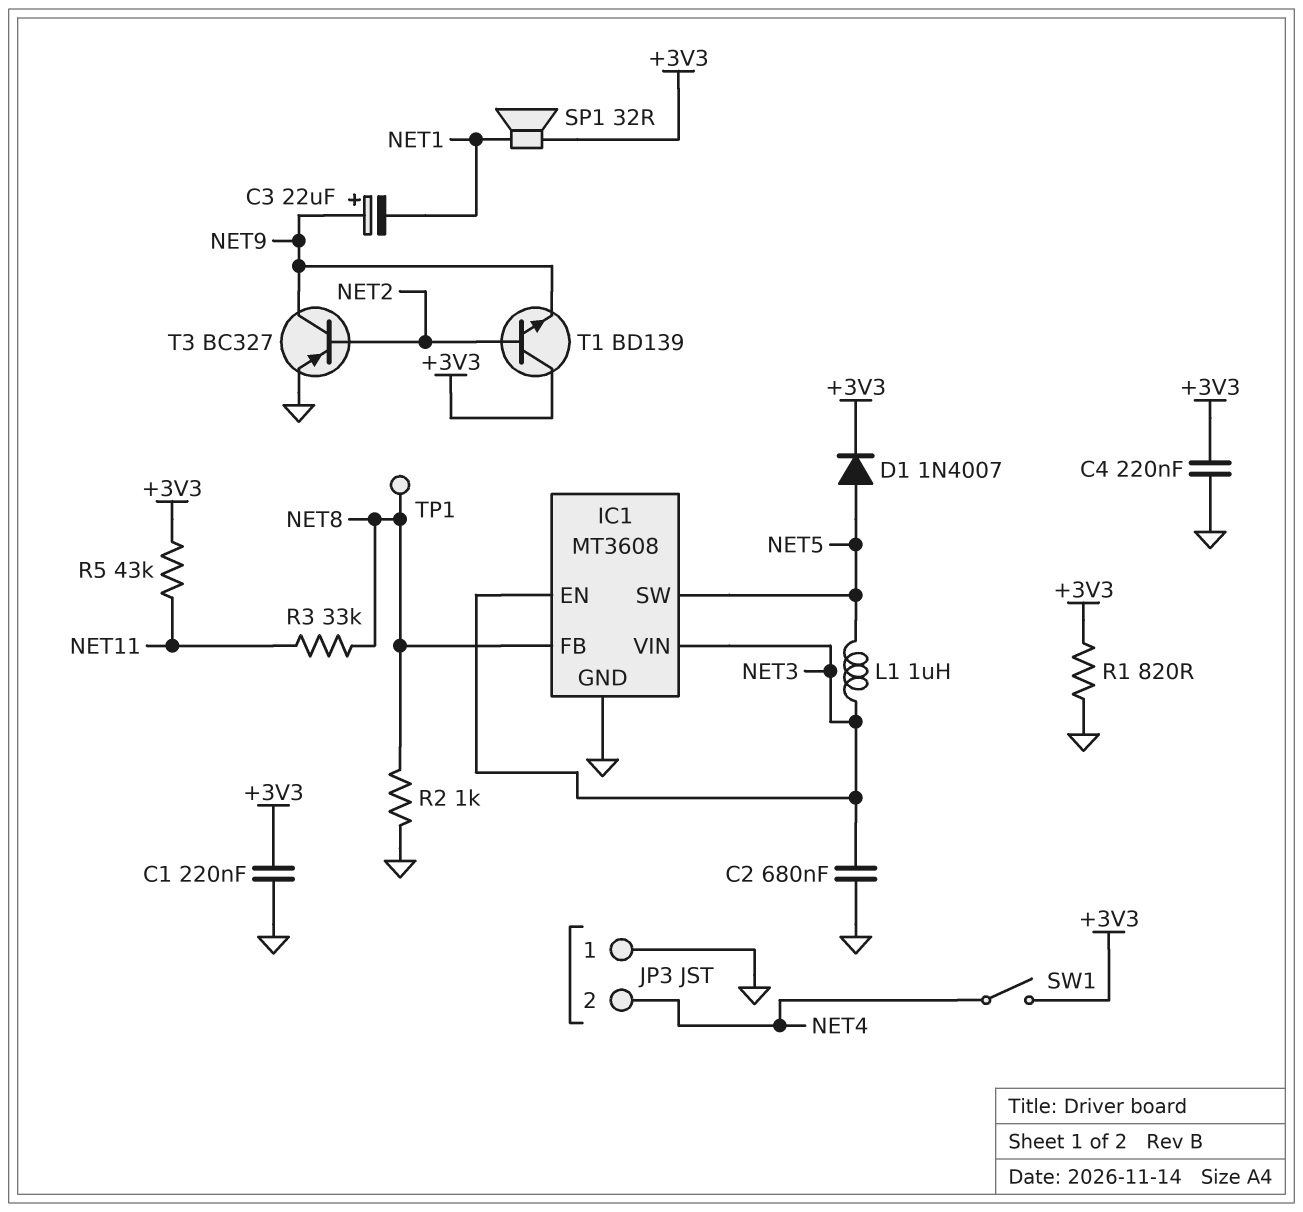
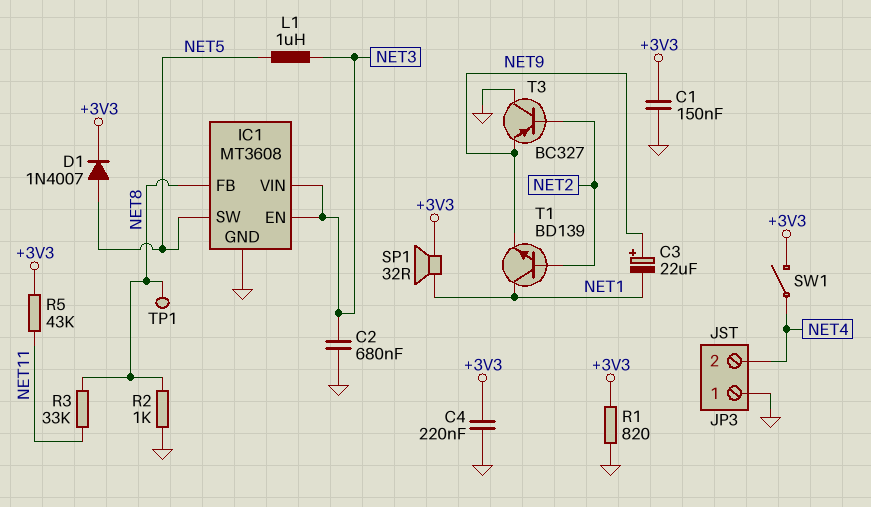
C1: 220nF (+3V3, GND) -> 150nF (+3V3, GND)
T1: NPN BD139 (B NET2, C +3V3, E NET9) -> NPN BD139 (B NET2, C NET1, E NET9)
T3: PNP BC327 (B NET2, C NET9, E GND) -> PNP BC327 (B NET2, C GND, E NET9)

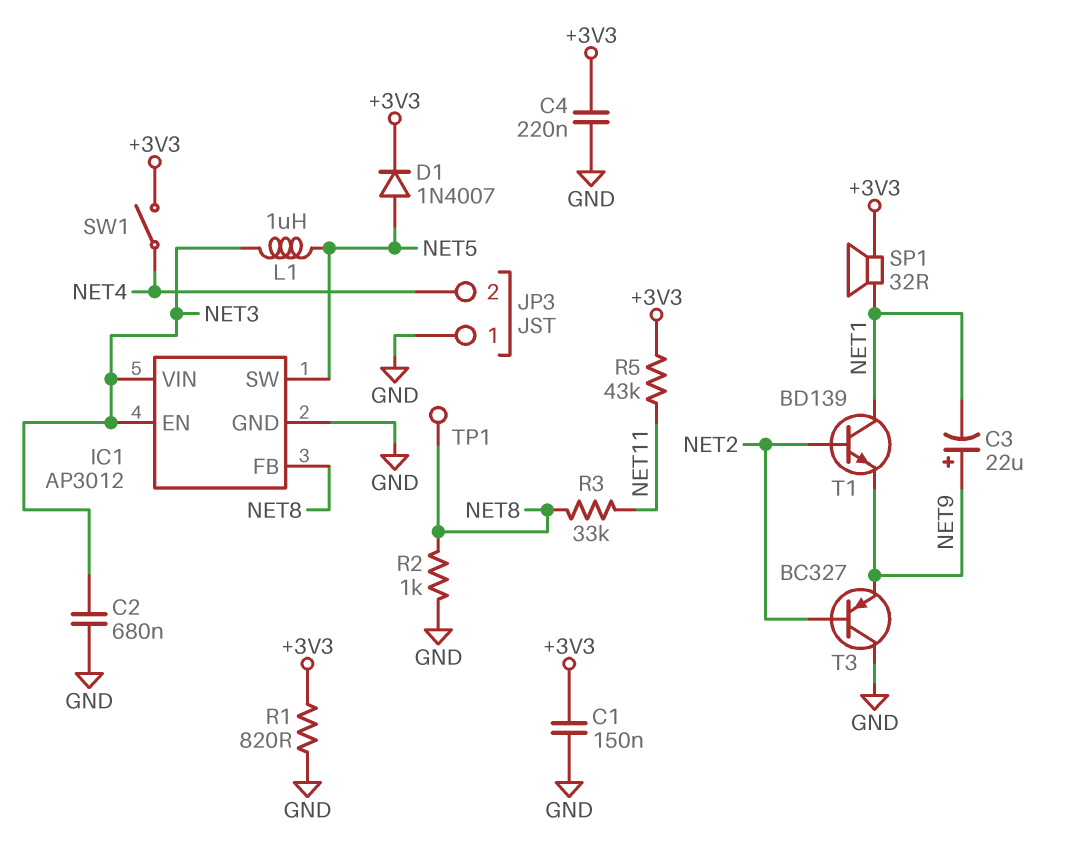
IC1: MT3608 -> AP3012

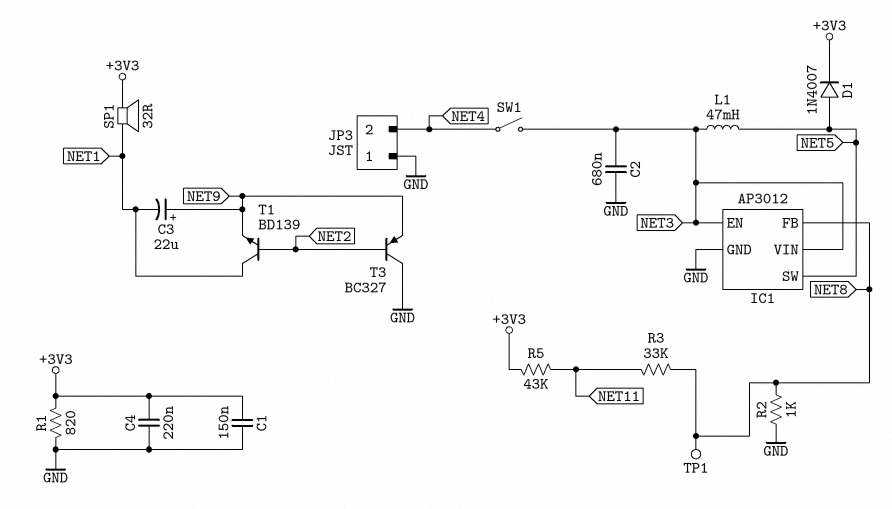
L1: 1uH (NET3, NET5) -> 47mH (NET3, NET5)
SW1: switch (+3V3, NET4) -> switch (NET3, NET4)

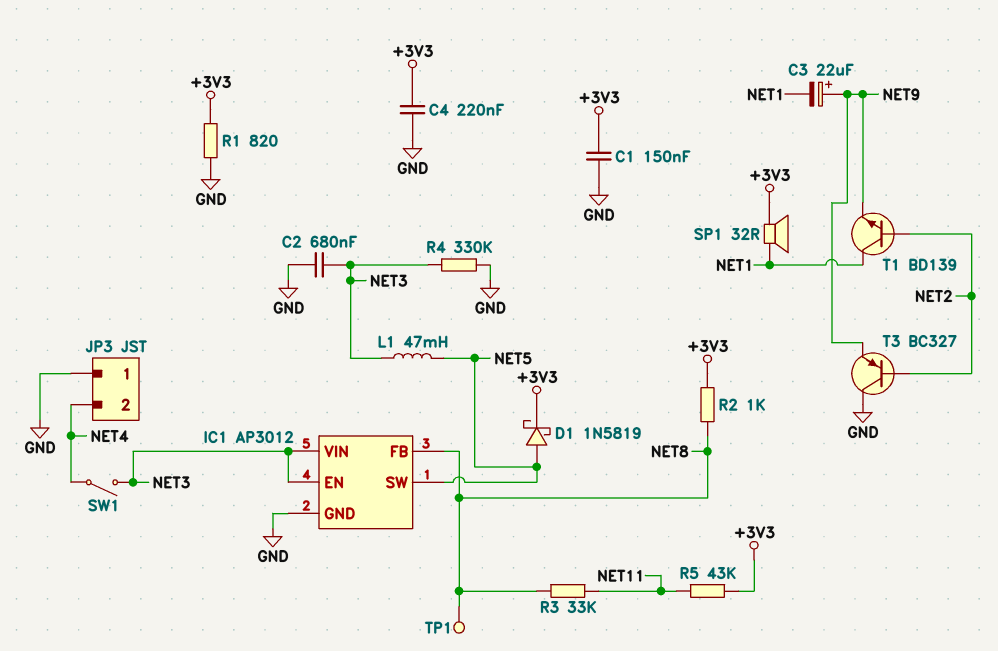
D1: diode 1N4007 (A NET5, K +3V3) -> schottky 1N5819 (A NET5, K +3V3)
R2: 1k (GND, NET8) -> 1k (+3V3, NET8)
R4: none -> 330k (GND, NET3)

